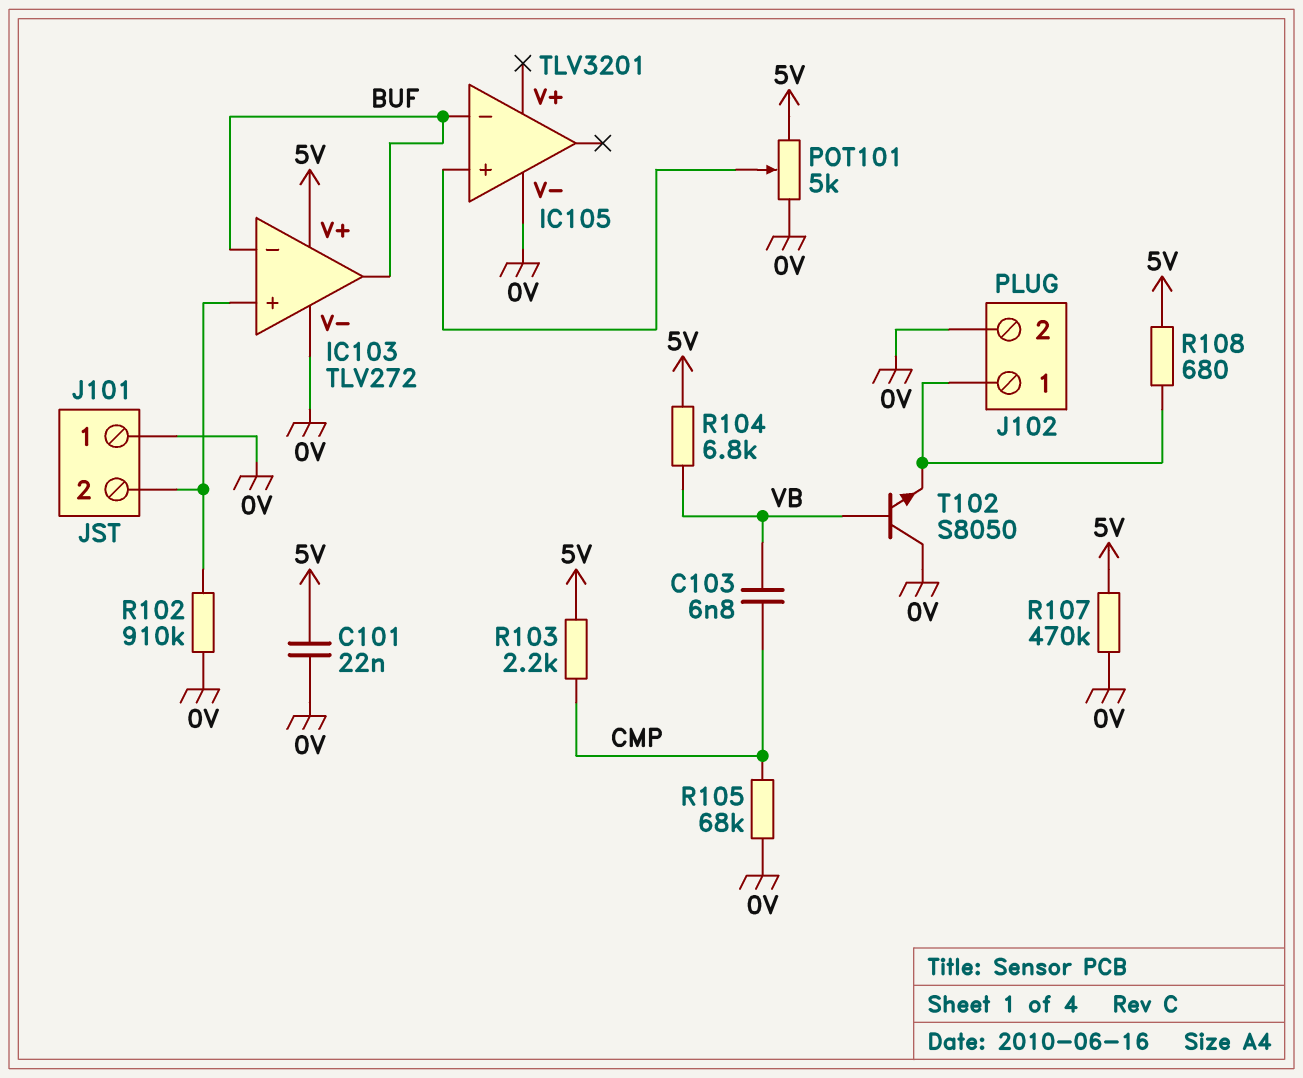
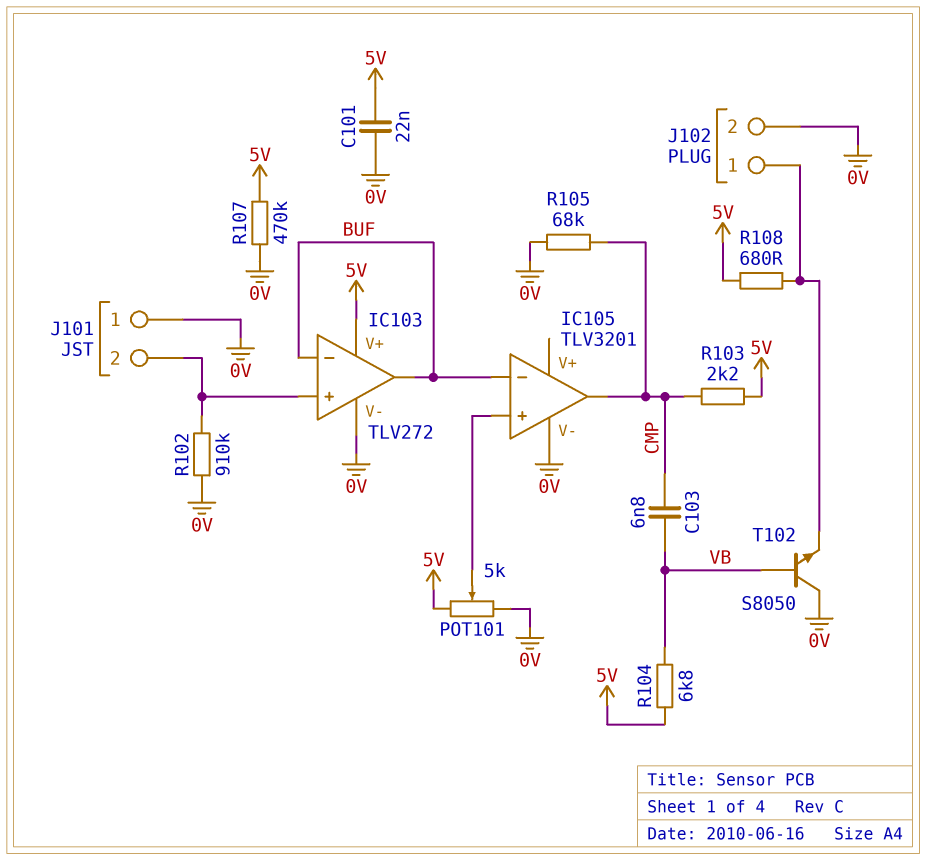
IC105 pin out: none -> CMP

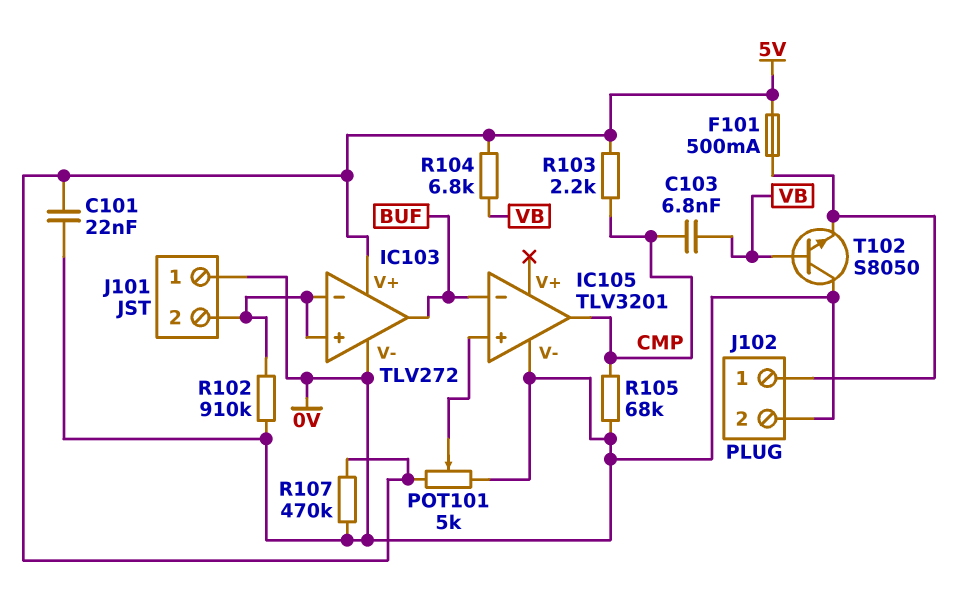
F101: none -> 500mA (5V, J102/1)
IC103 pin in-: BUF -> IC103/in+
R108: 680 (5V, J102/1) -> none

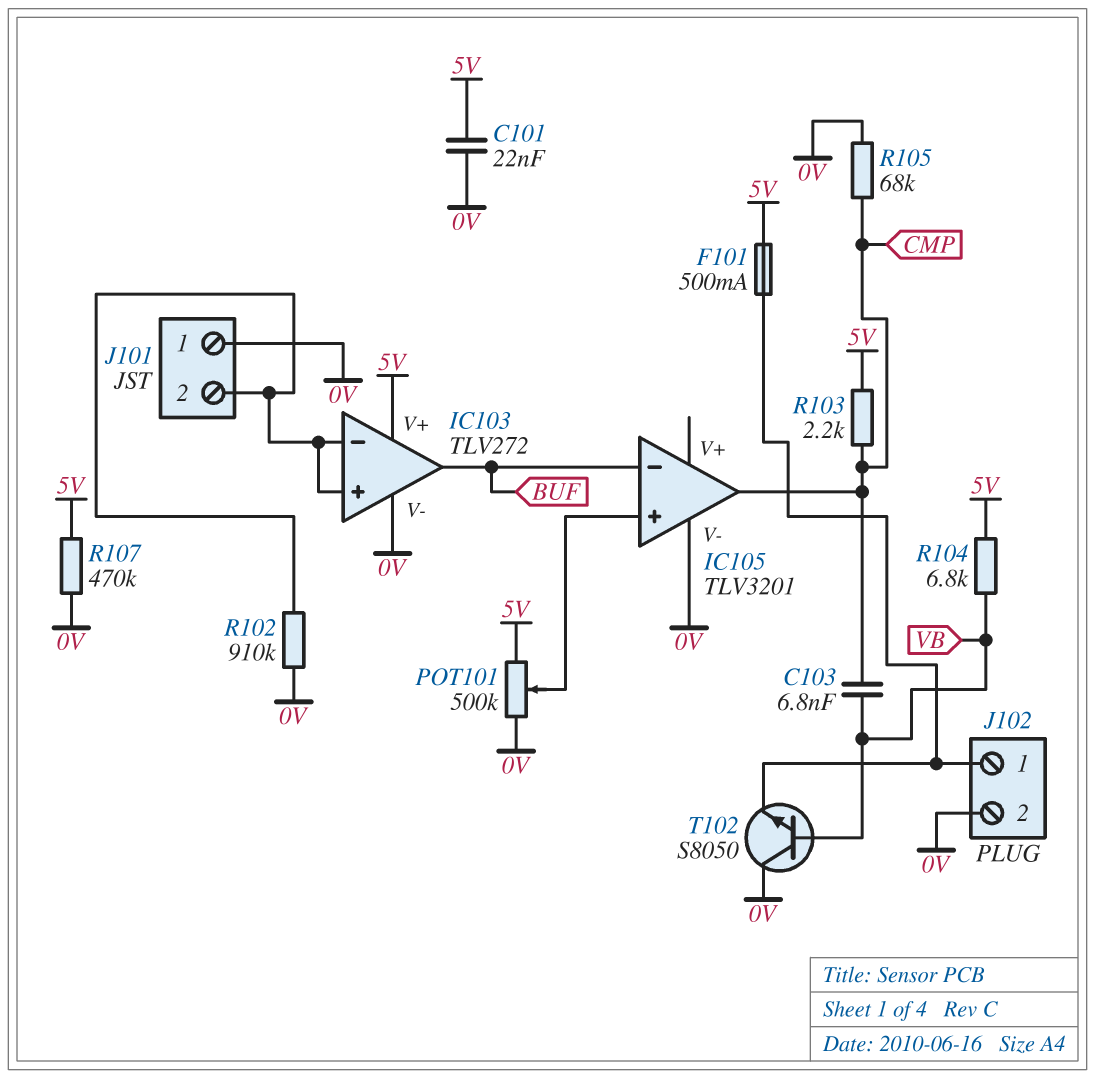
POT101: 5k (0V, 5V, wiper IC105/in+) -> 500k (0V, 5V, wiper IC105/in+)

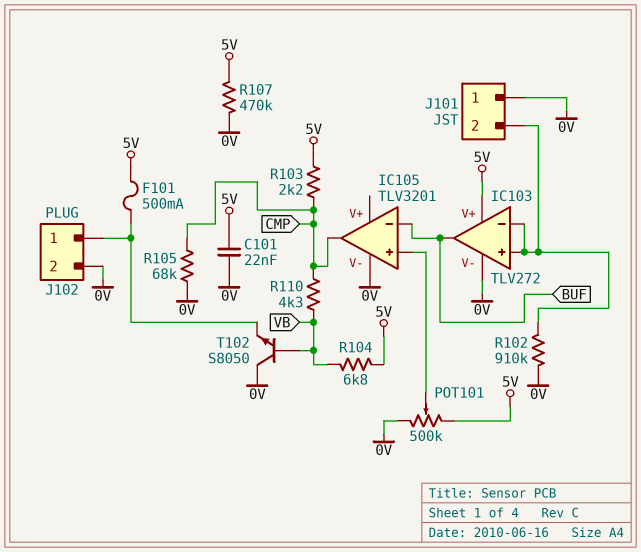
C103: 6.8nF (CMP, VB) -> none
R110: none -> 4.3k (CMP, VB)

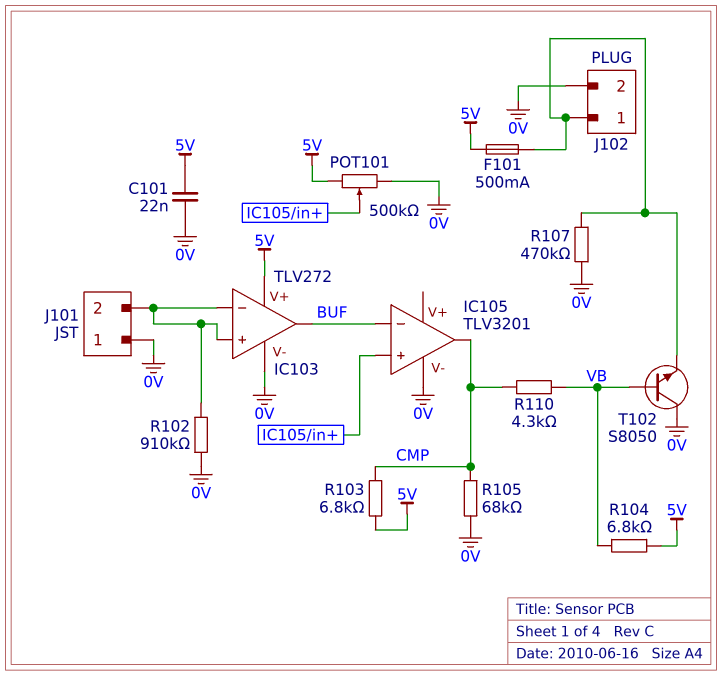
R103: 2.2k (5V, CMP) -> 6.8k (5V, CMP)
R107: 470k (0V, 5V) -> 470k (0V, J102/1)

